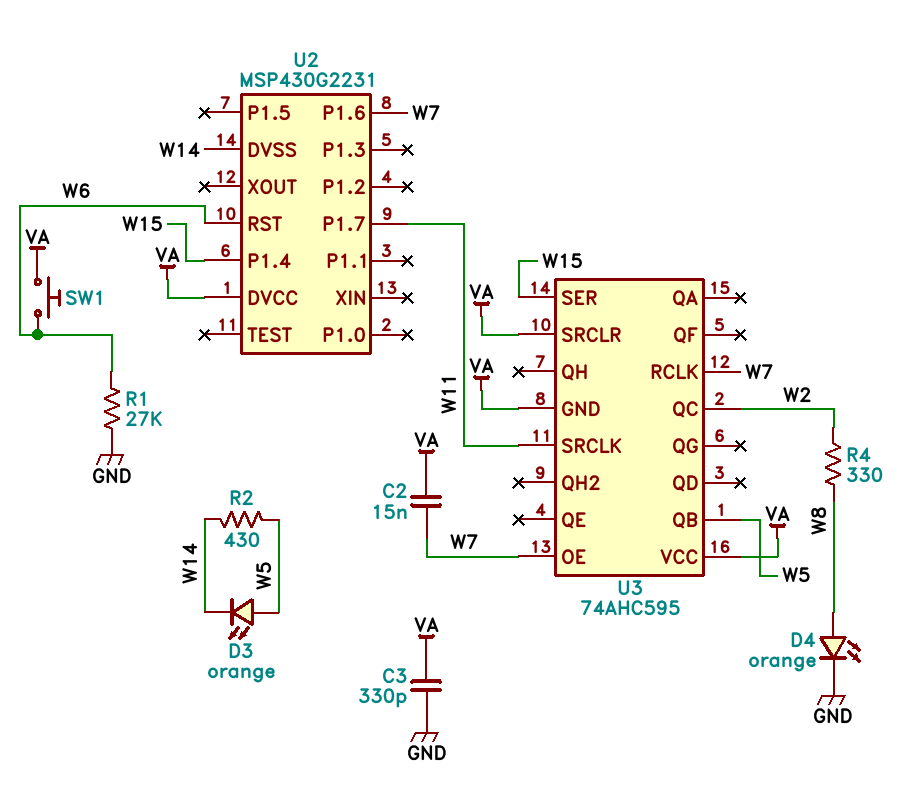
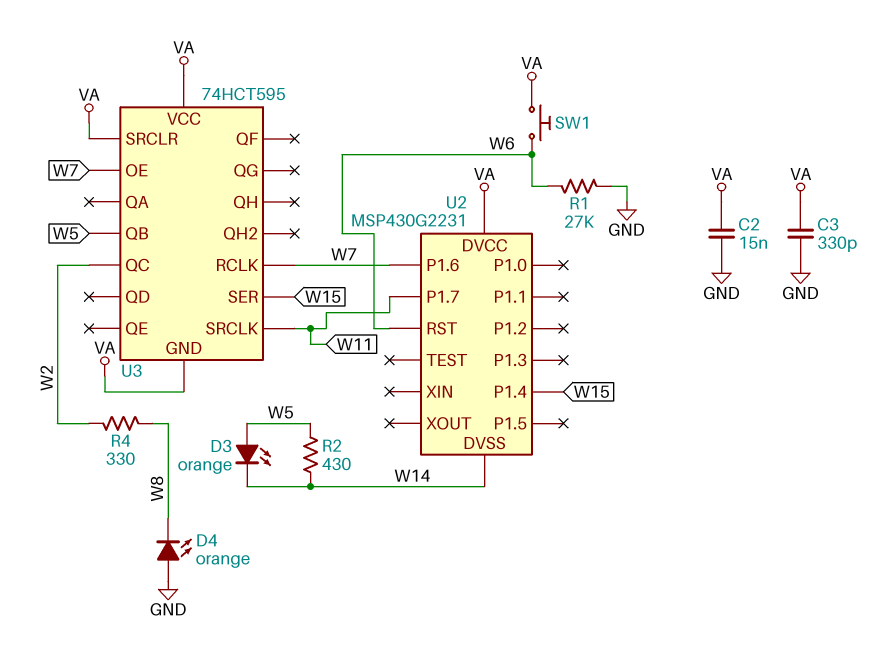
C2: 15nF (VA, W7) -> 15nF (GND, VA)
D4: LED orange (A W8, K GND) -> LED orange (A GND, K W8)
U3: 74AHC595 -> 74HCT595

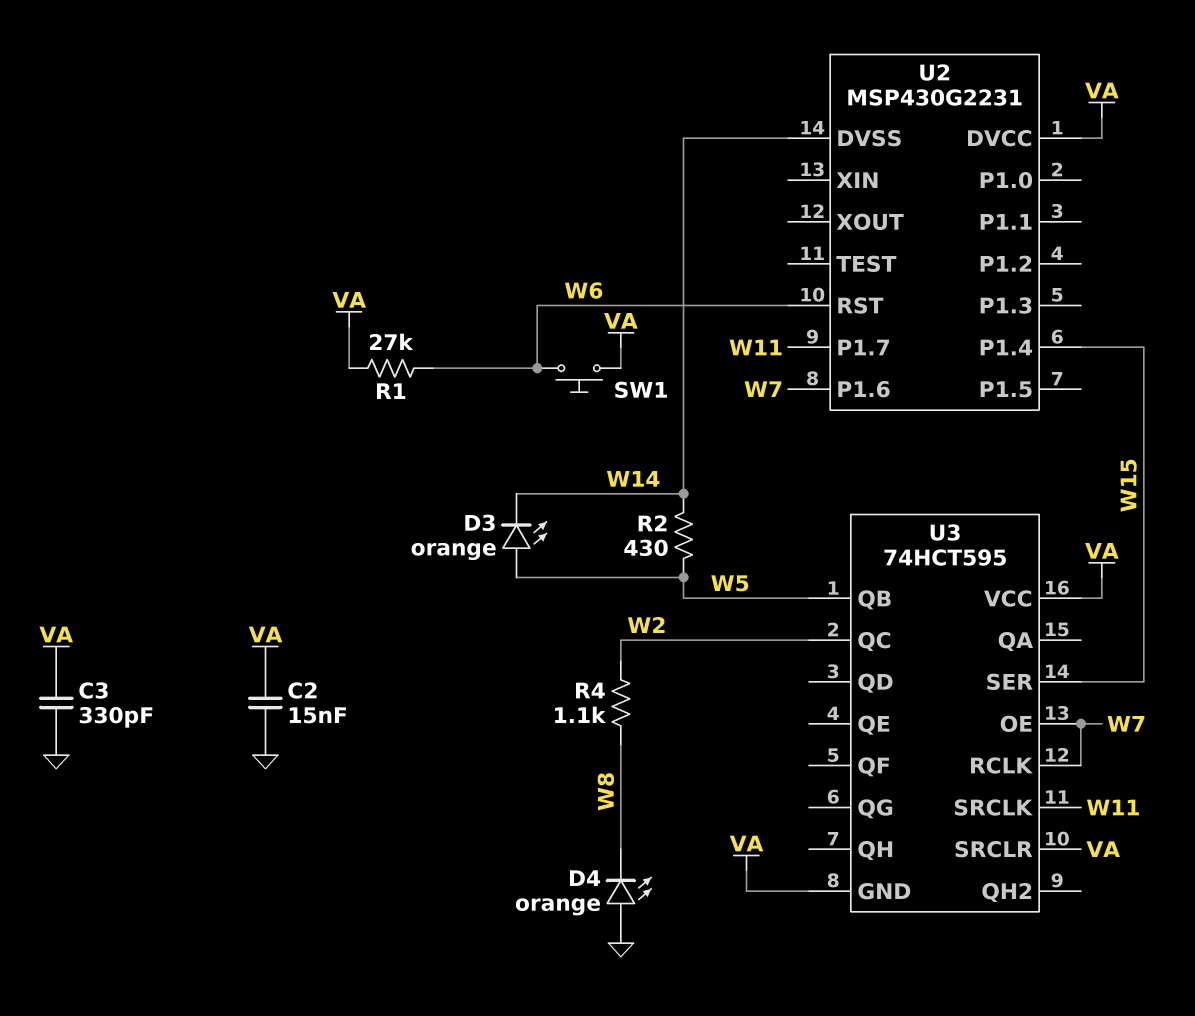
R1: 27k (GND, W6) -> 27k (VA, W6)
R4: 330 (W2, W8) -> 1.1k (W2, W8)

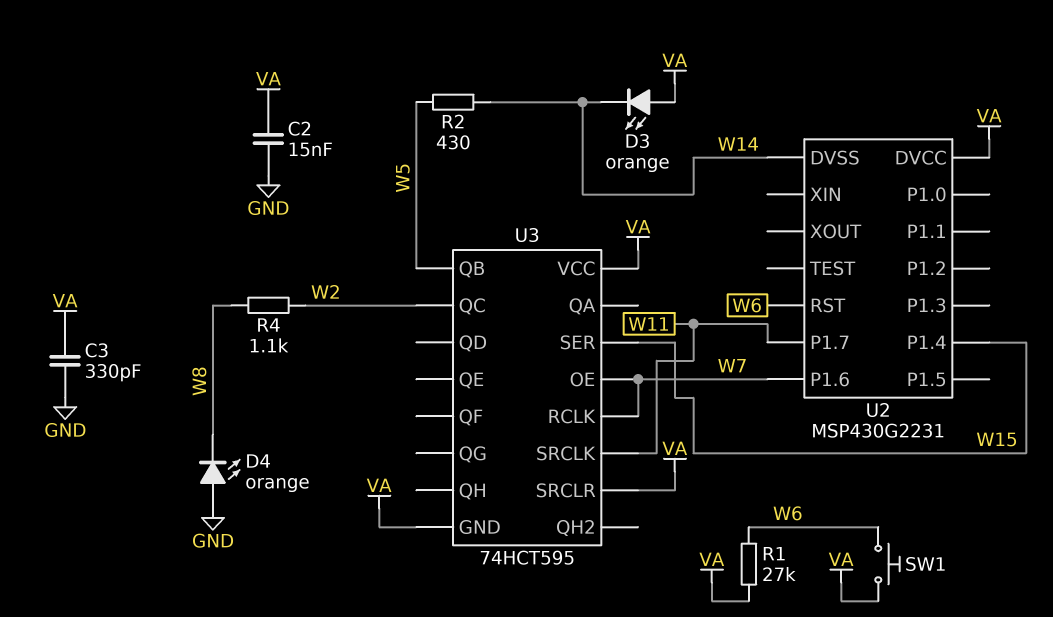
D3: LED orange (A W5, K W14) -> LED orange (A VA, K W14)

